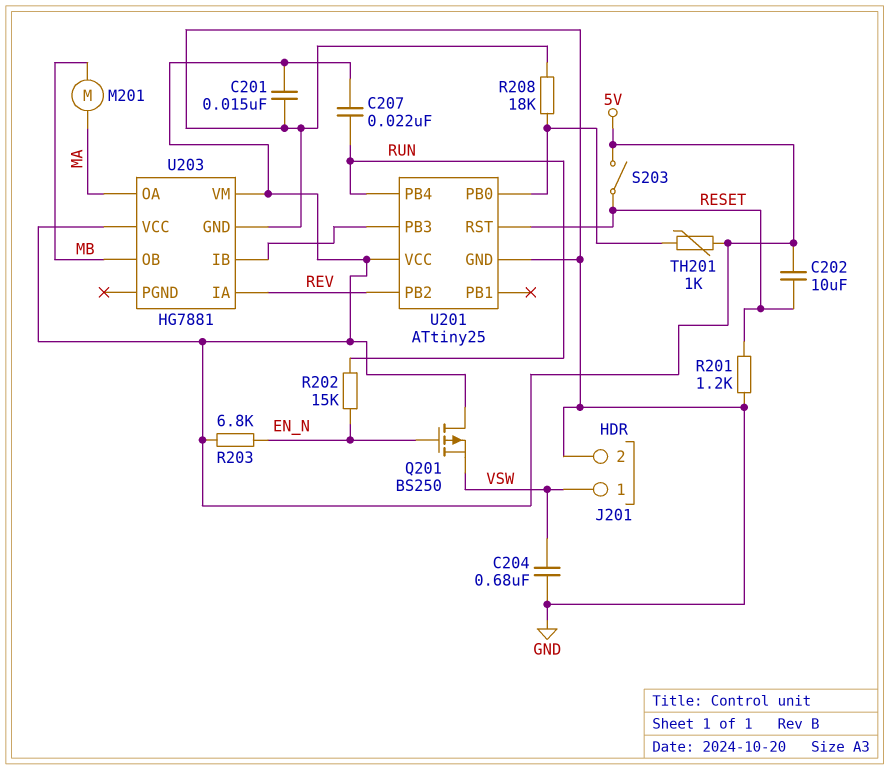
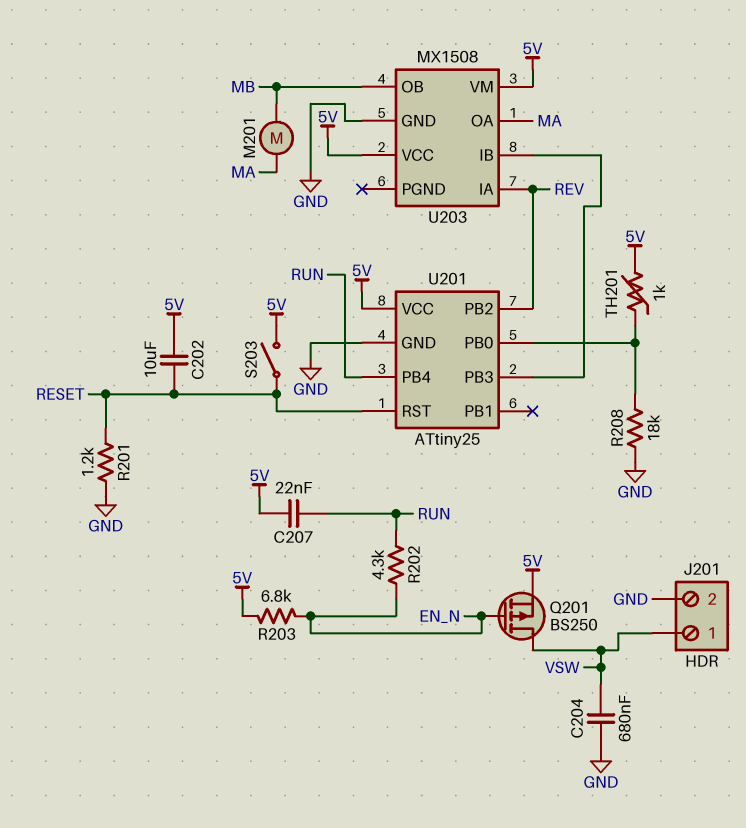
C201: 15nF (5V, GND) -> none
Q201: PMOS BS250 (G EN_N, D 5V, S VSW) -> PMOS BS250 (G EN_N, D VSW, S 5V)
R202: 15k (EN_N, RUN) -> 4.3k (EN_N, RUN)
U203: HG7881 -> MX1508

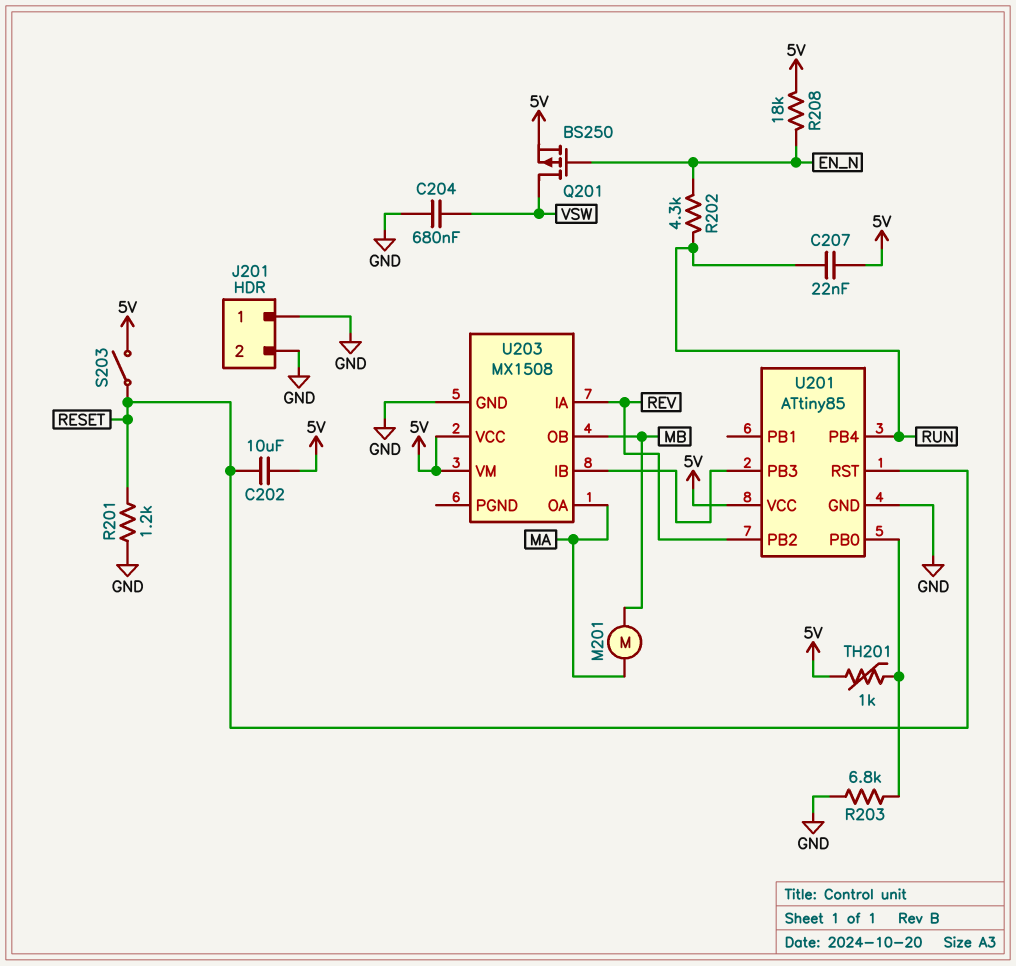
J201 pin 1: VSW -> GND
R203: 6.8k (5V, EN_N) -> 6.8k (GND, U201/PB0)
R208: 18k (GND, U201/PB0) -> 18k (5V, EN_N)
U201: ATtiny25 -> ATtiny85

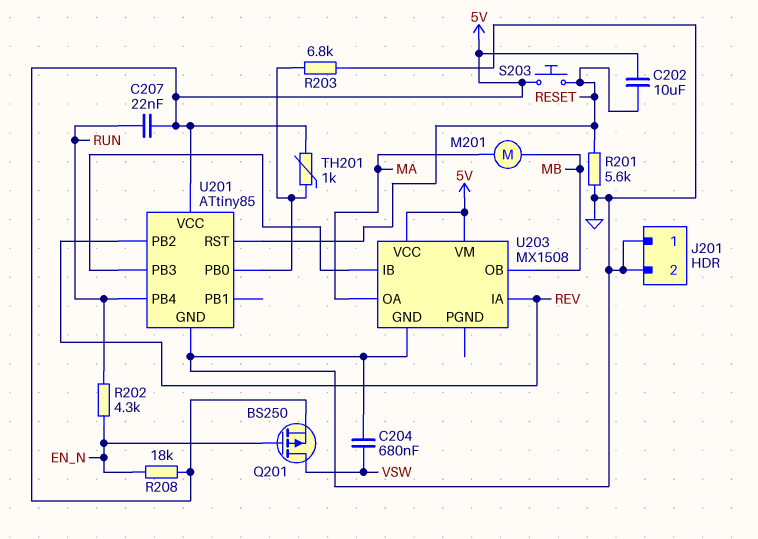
R201: 1.2k (GND, RESET) -> 5.6k (GND, RESET)
S203: switch (5V, RESET) -> button (5V, RESET)

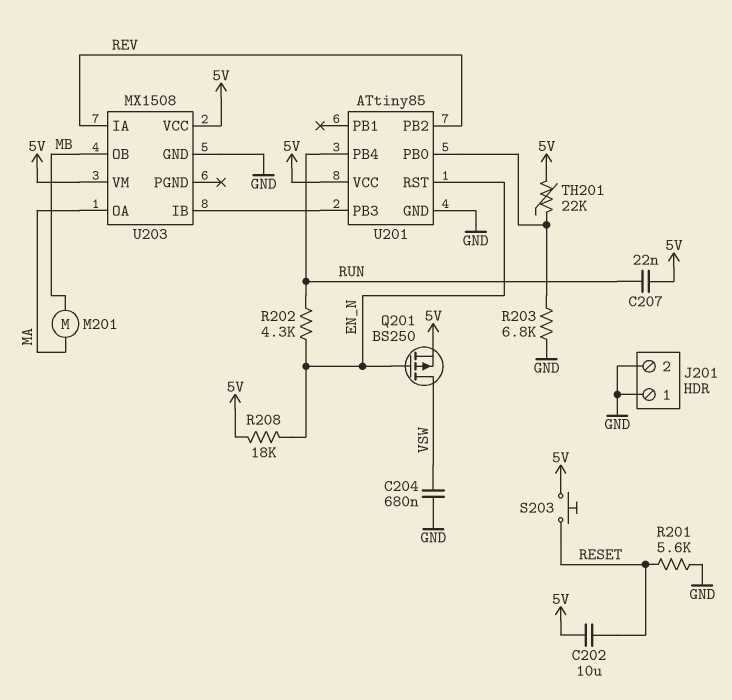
TH201: 1k (5V, U201/PB0) -> 22k (5V, U201/PB0)
U201 pin RST: RESET -> EN_N

